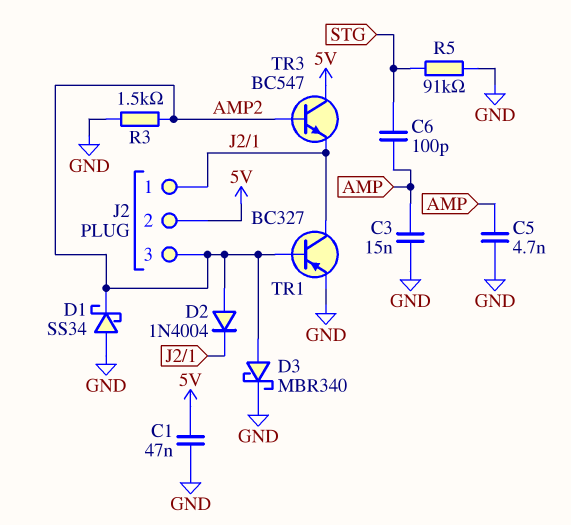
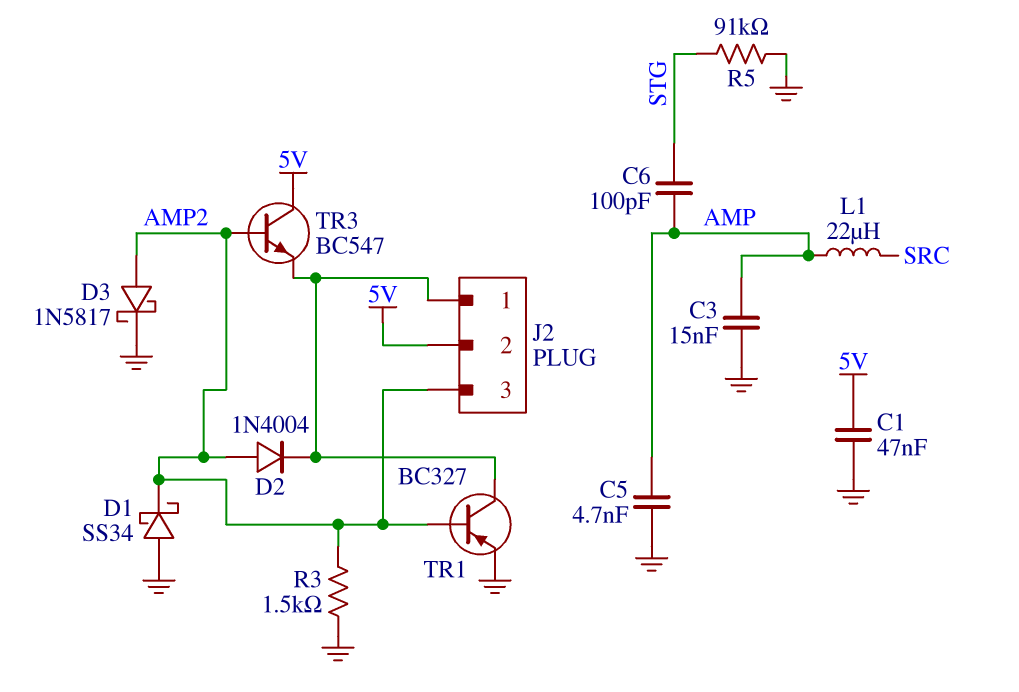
D3: schottky MBR340 (A AMP2, K GND) -> schottky 1N5817 (A AMP2, K GND)
L1: none -> 22uH (AMP, SRC)

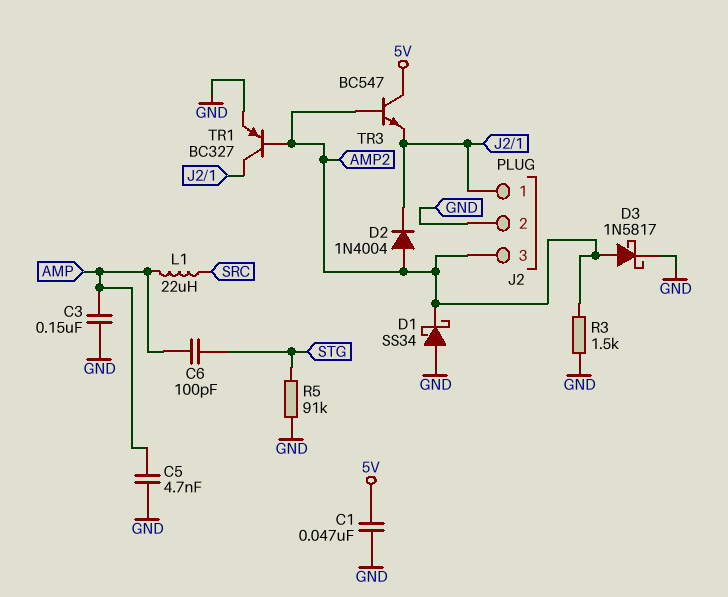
C3: 15nF (AMP, GND) -> 150nF (AMP, GND)
J2 pin 2: 5V -> GND

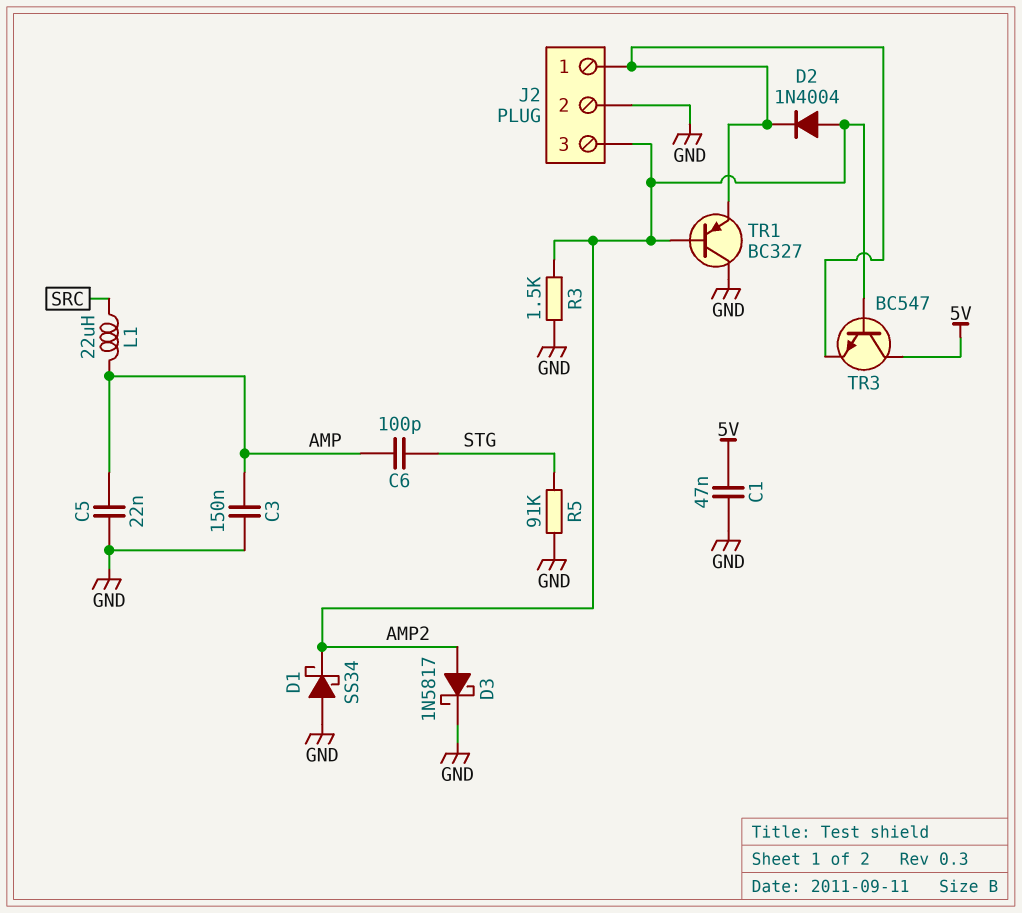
C5: 4.7nF (AMP, GND) -> 22nF (AMP, GND)
TR1: PNP BC327 (B AMP2, C J2/1, E GND) -> PNP BC327 (B AMP2, C GND, E J2/1)

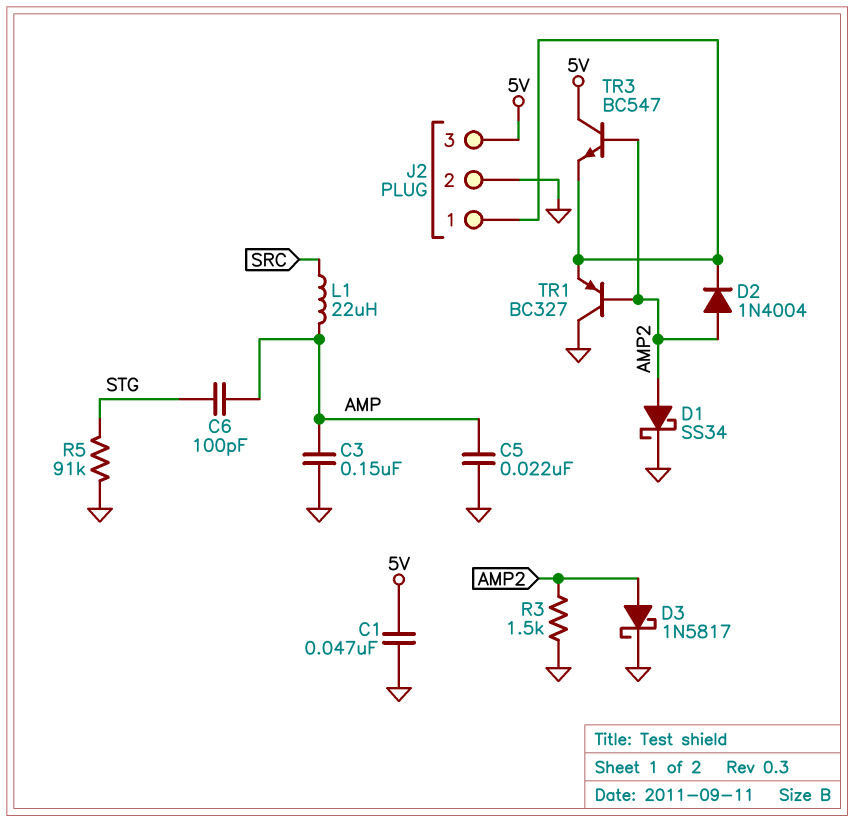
D1: schottky SS34 (A GND, K AMP2) -> schottky SS34 (A AMP2, K GND)
J2 pin 3: AMP2 -> 5V

